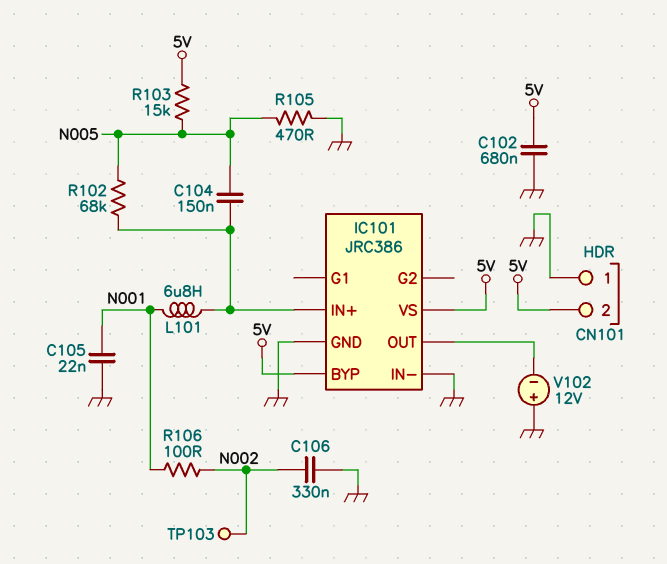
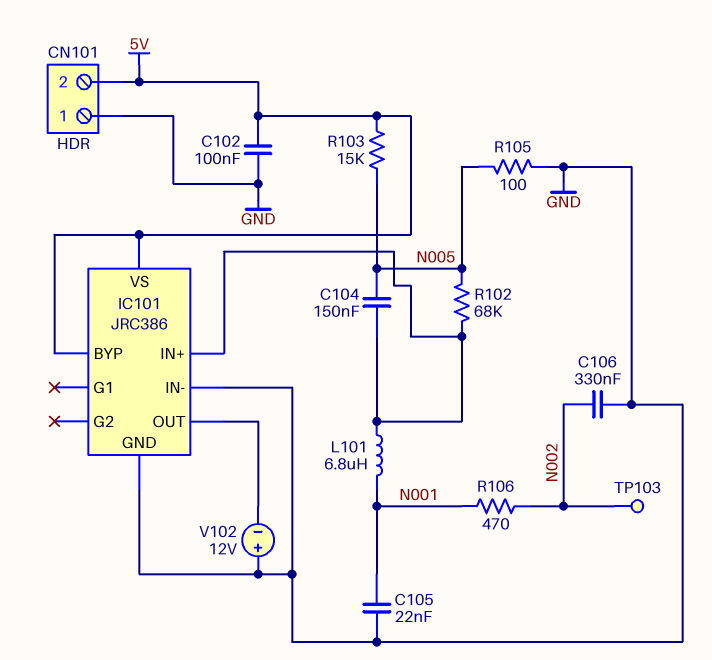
C102: 680nF (5V, GND) -> 100nF (5V, GND)
R105: 470 (GND, N005) -> 100 (GND, N005)
R106: 100 (N001, N002) -> 470 (N001, N002)

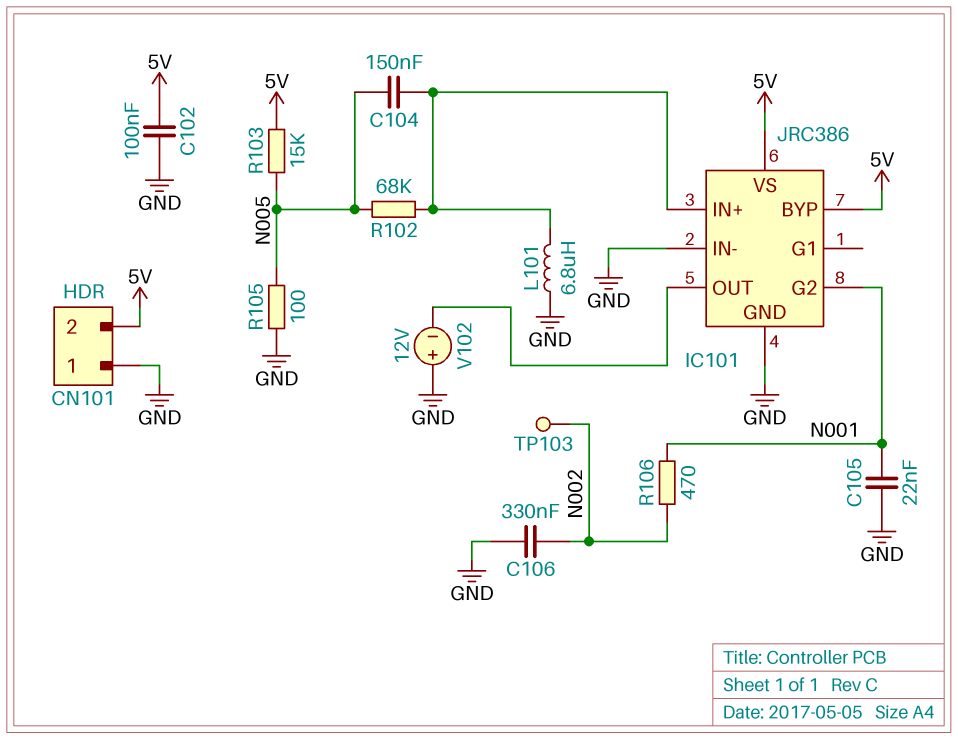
IC101 pin G2: none -> N001
L101: 6.8uH (IC101/IN+, N001) -> 6.8uH (GND, IC101/IN+)

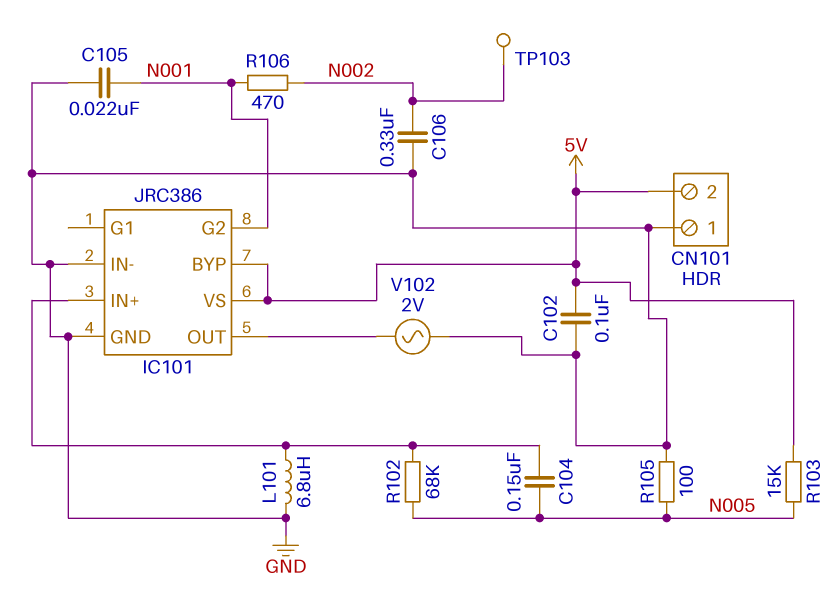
V102: 12V (plus GND, minus IC101/OUT) -> AC 2V (GND, IC101/OUT)

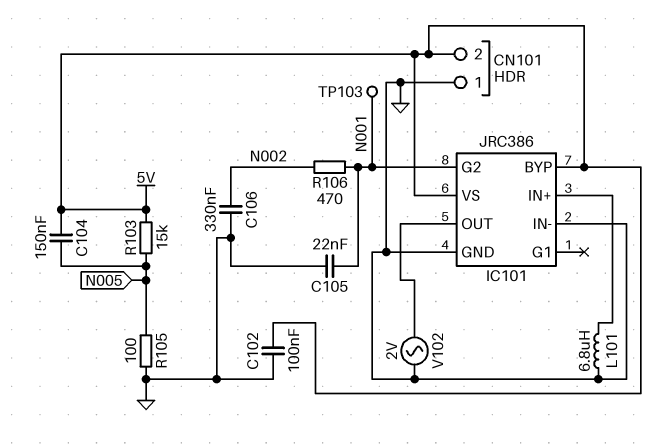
C104: 150nF (IC101/IN+, N005) -> 150nF (5V, N005)
R102: 68k (IC101/IN+, N005) -> none
TP103: test point (N002) -> test point (N001)

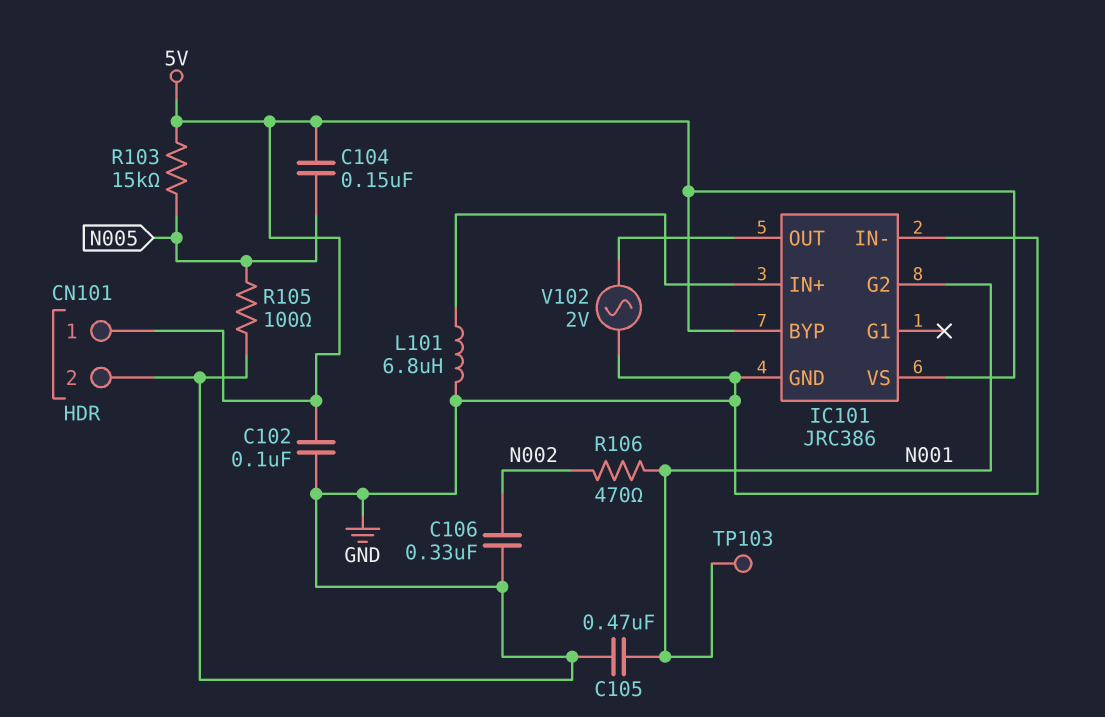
C105: 22nF (GND, N001) -> 470nF (GND, N001)
CN101 pin 1: GND -> 5V
CN101 pin 2: 5V -> GND

